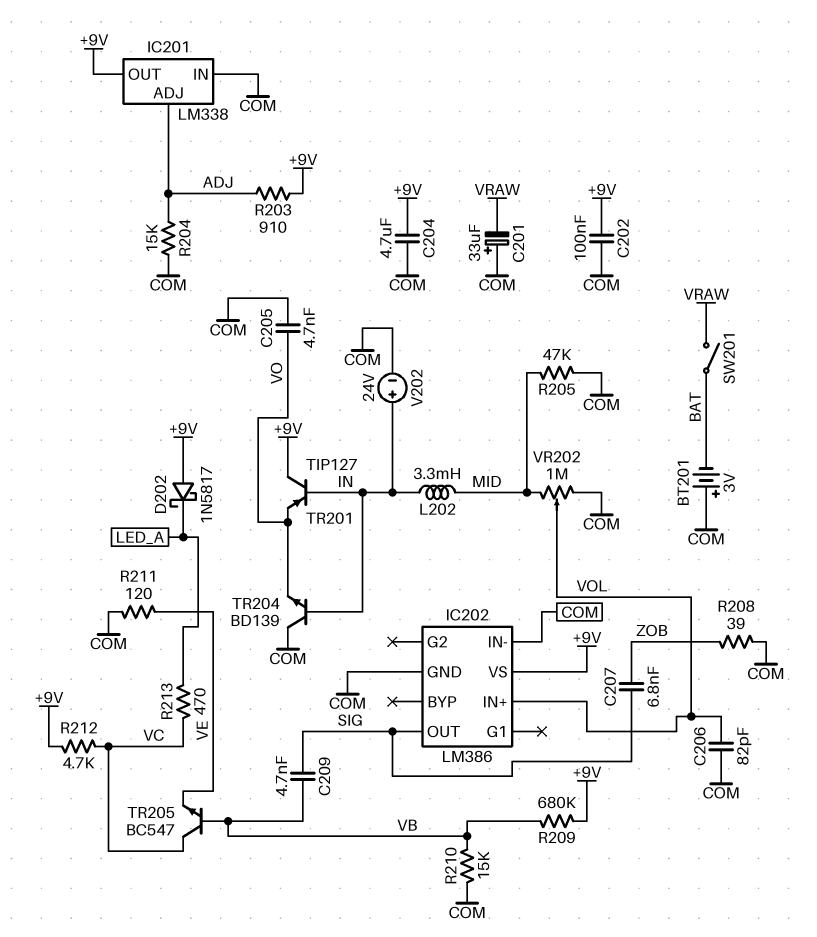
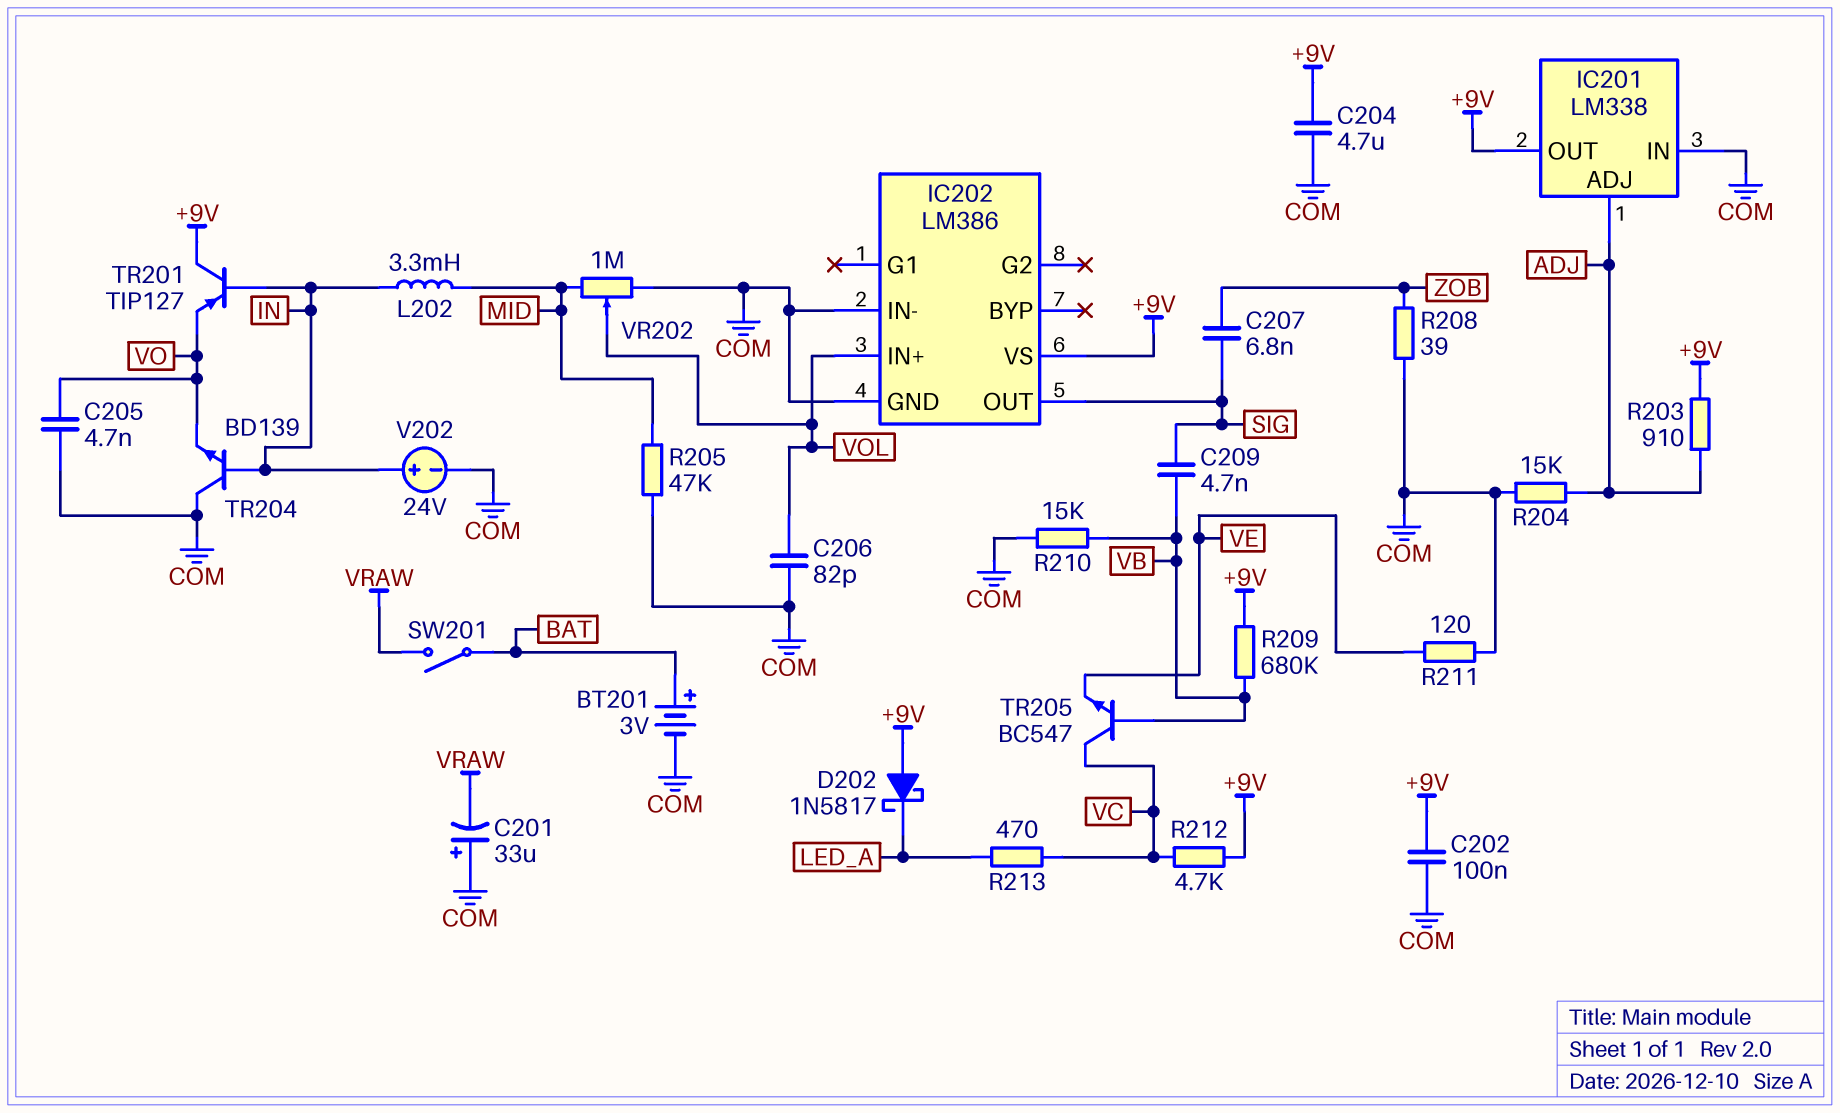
BT201: 3V (plus COM, minus BAT) -> 3V (plus BAT, minus COM)

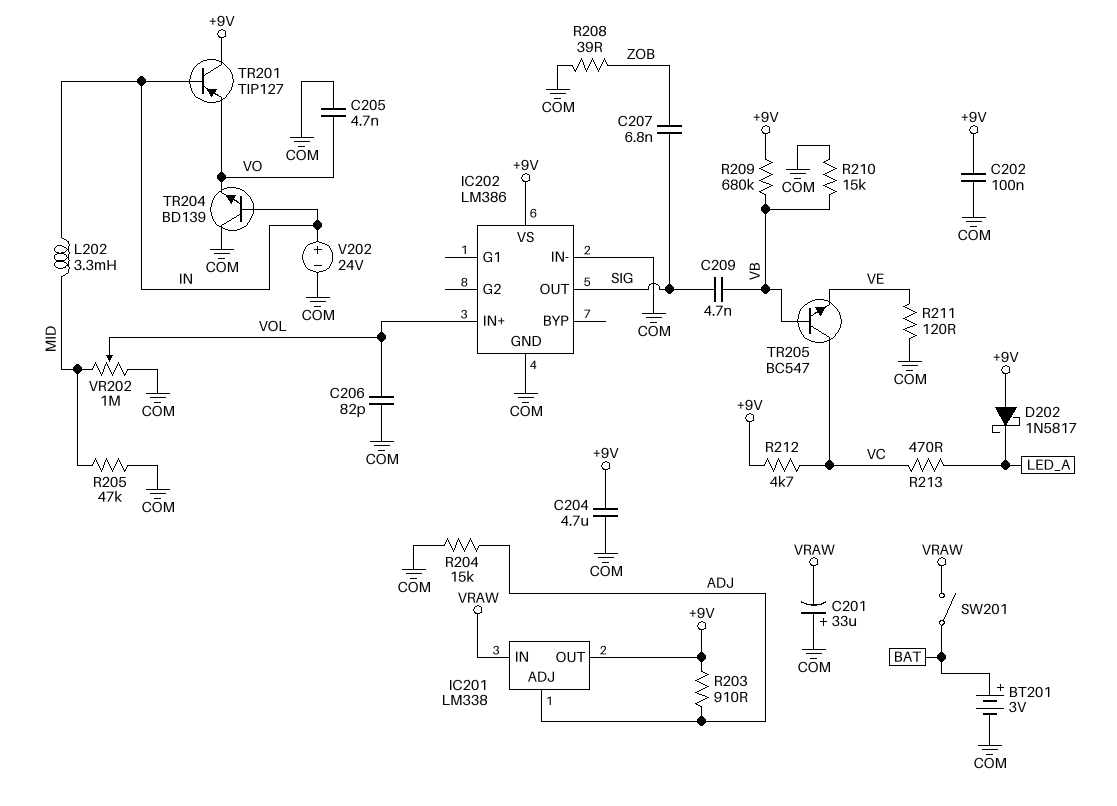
IC201 pin IN: COM -> VRAW

